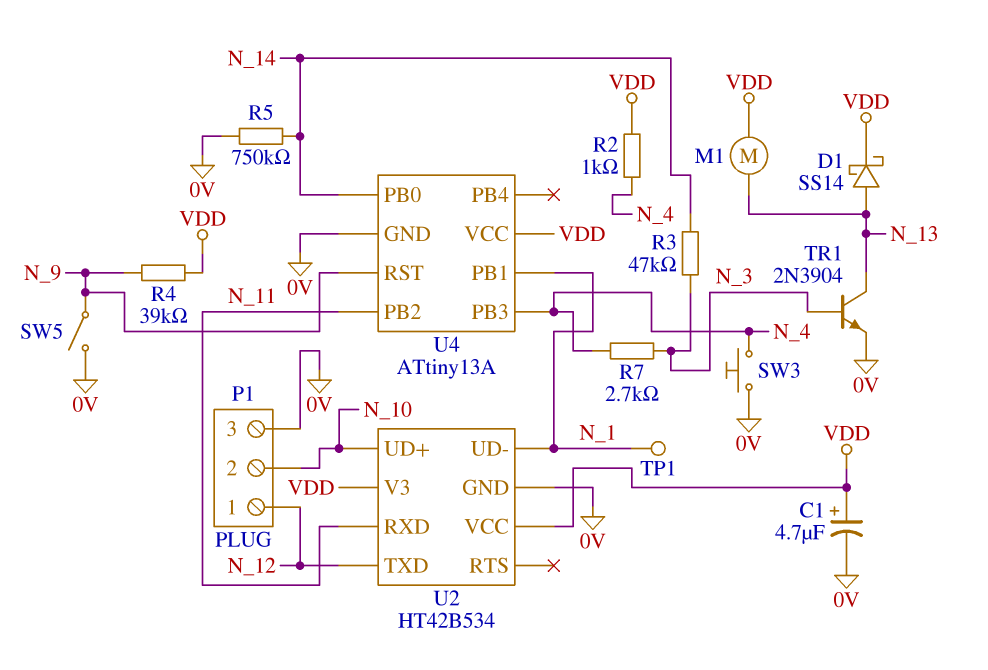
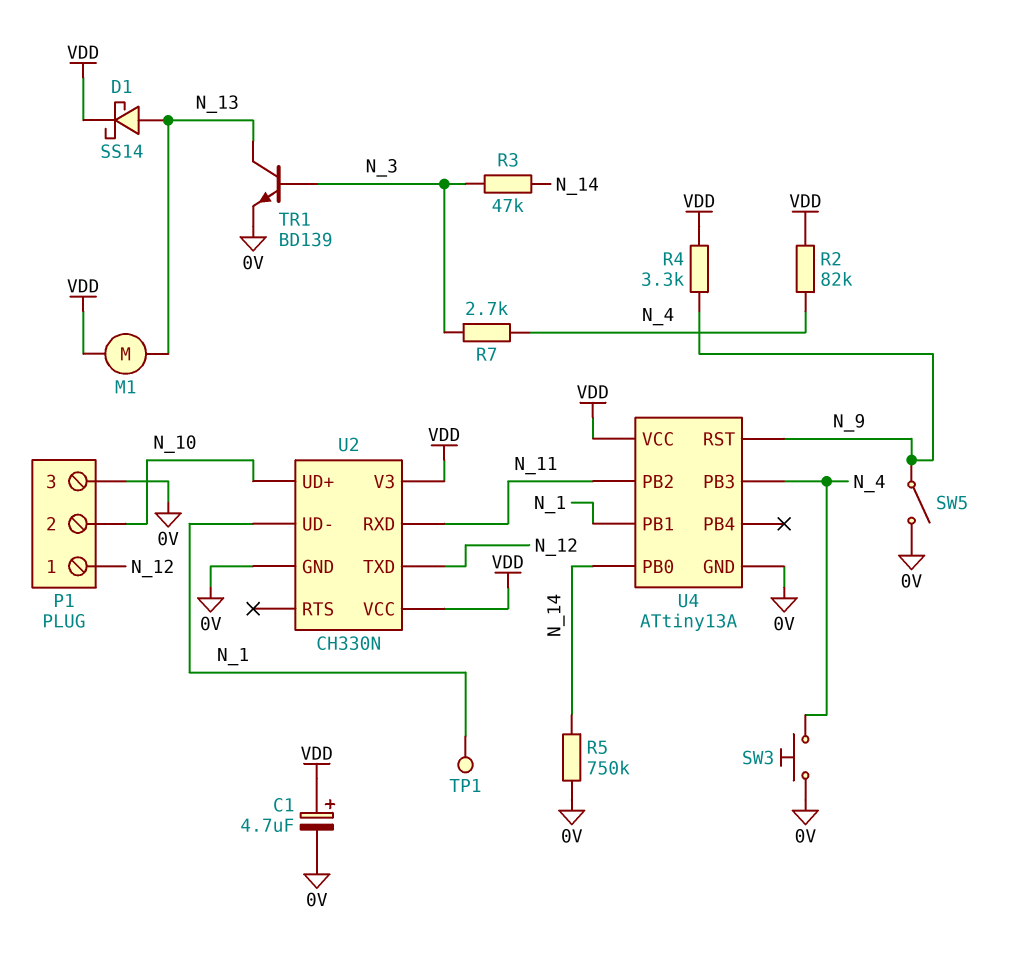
R2: 1k (N_4, VDD) -> 82k (N_4, VDD)
R4: 39k (N_9, VDD) -> 3.3k (N_9, VDD)
TR1: NPN 2N3904 (B N_3, C N_13, E 0V) -> NPN BD139 (B N_3, C N_13, E 0V)
U2: HT42B534 -> CH330N

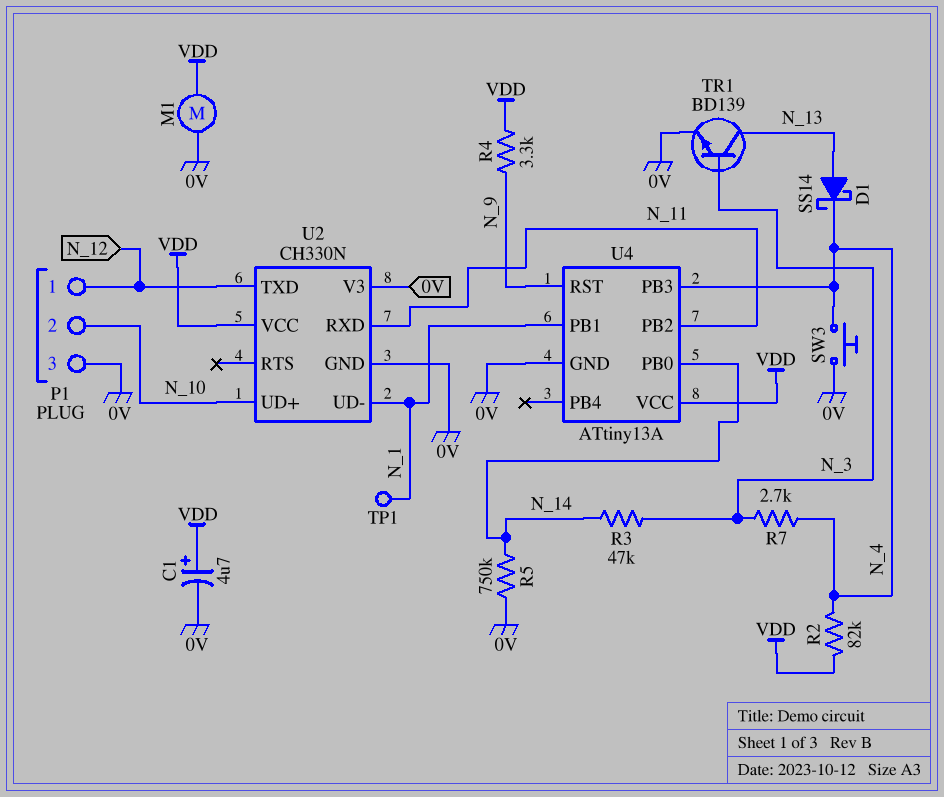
D1: schottky SS14 (A N_13, K VDD) -> schottky SS14 (A N_13, K N_4)
M1: motor (N_13, VDD) -> motor (0V, VDD)
SW5: switch (0V, N_9) -> none
U2 pin V3: VDD -> 0V

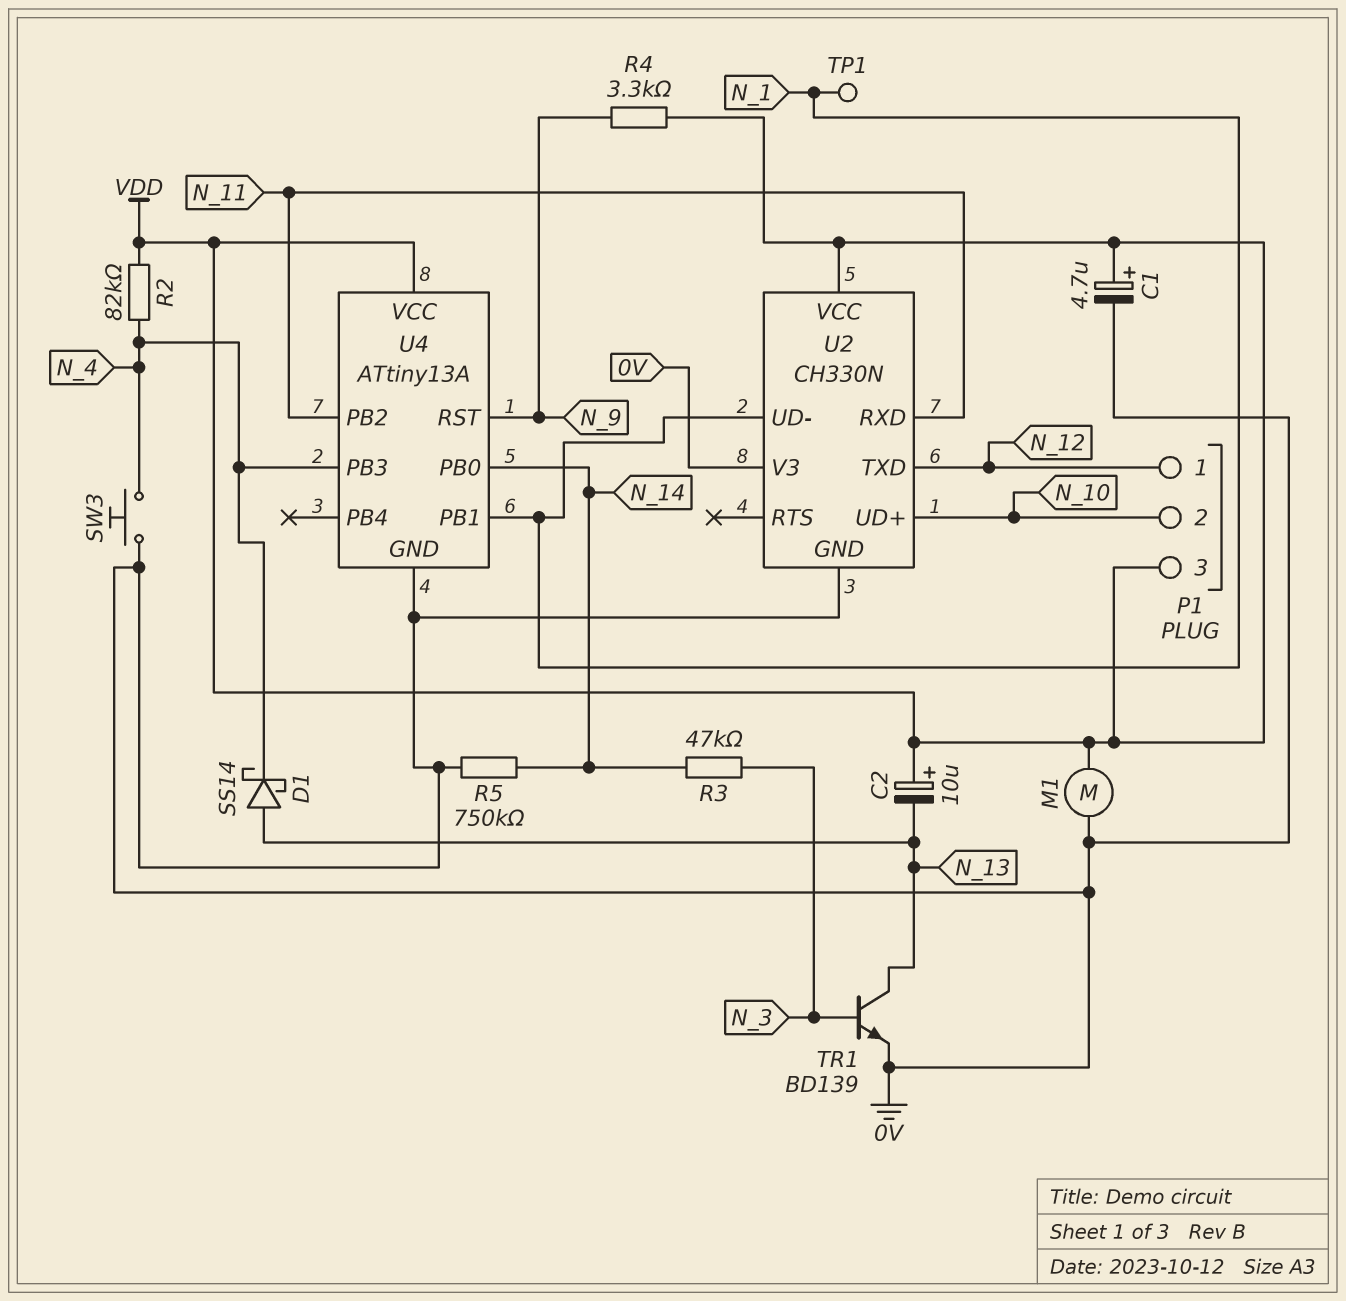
C2: none -> 10uF (plus VDD, minus N_13)
P1 pin 3: 0V -> VDD
R7: 2.7k (N_3, N_4) -> none

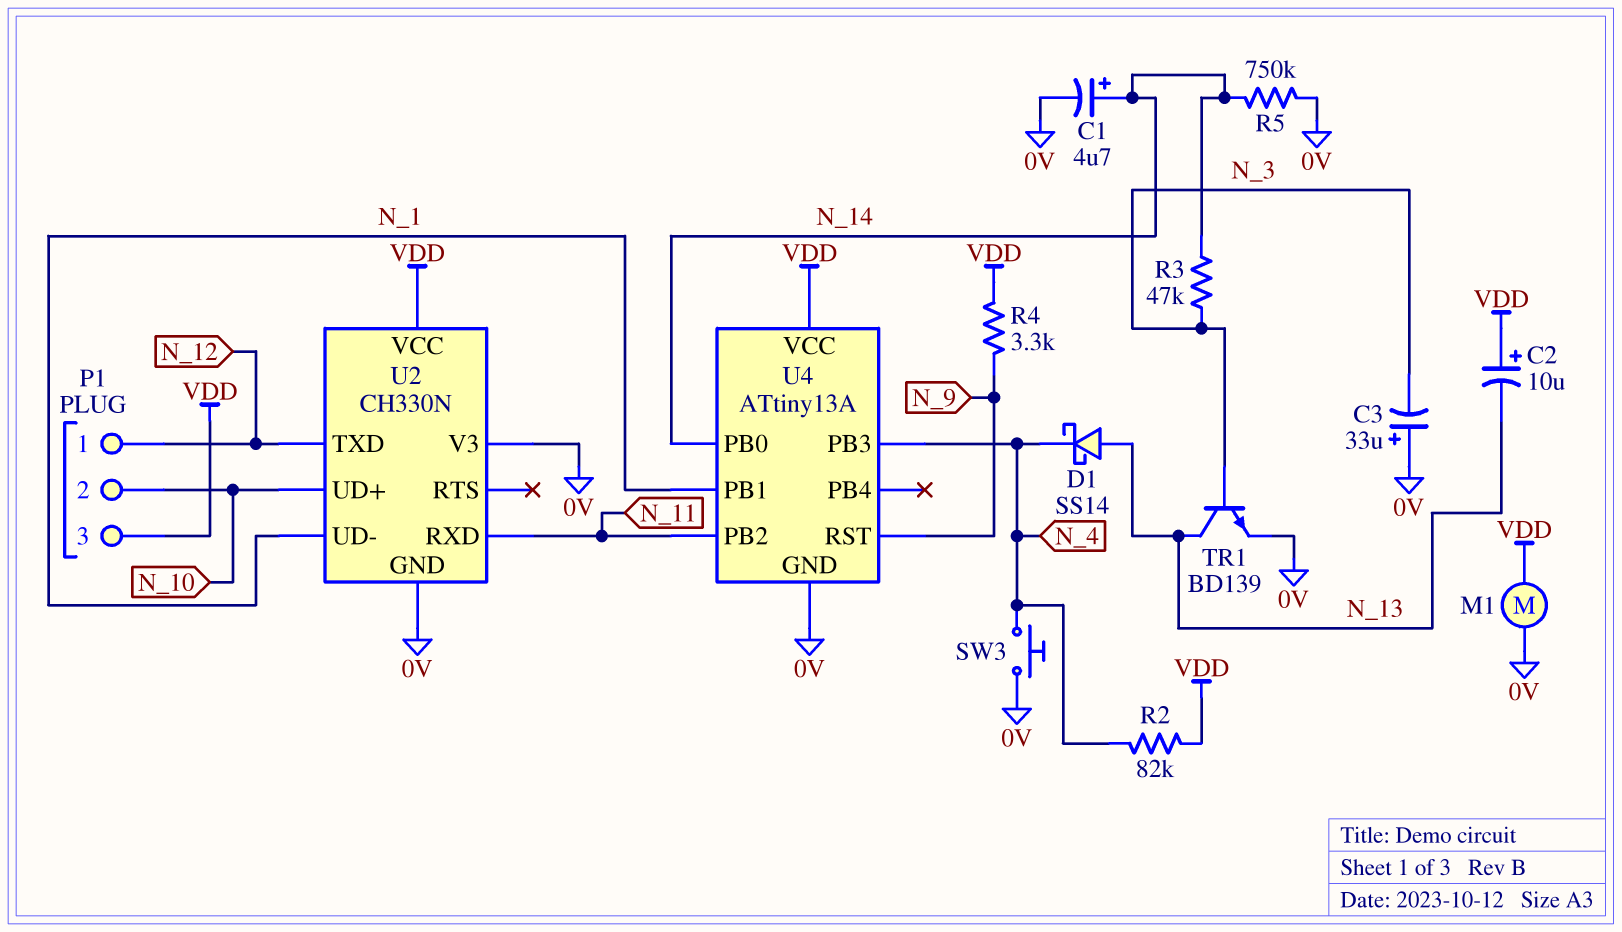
C1: 4.7uF (plus VDD, minus 0V) -> 4.7uF (plus N_14, minus 0V)
C3: none -> 33uF (plus 0V, minus N_3)
TP1: test point (N_1) -> none

